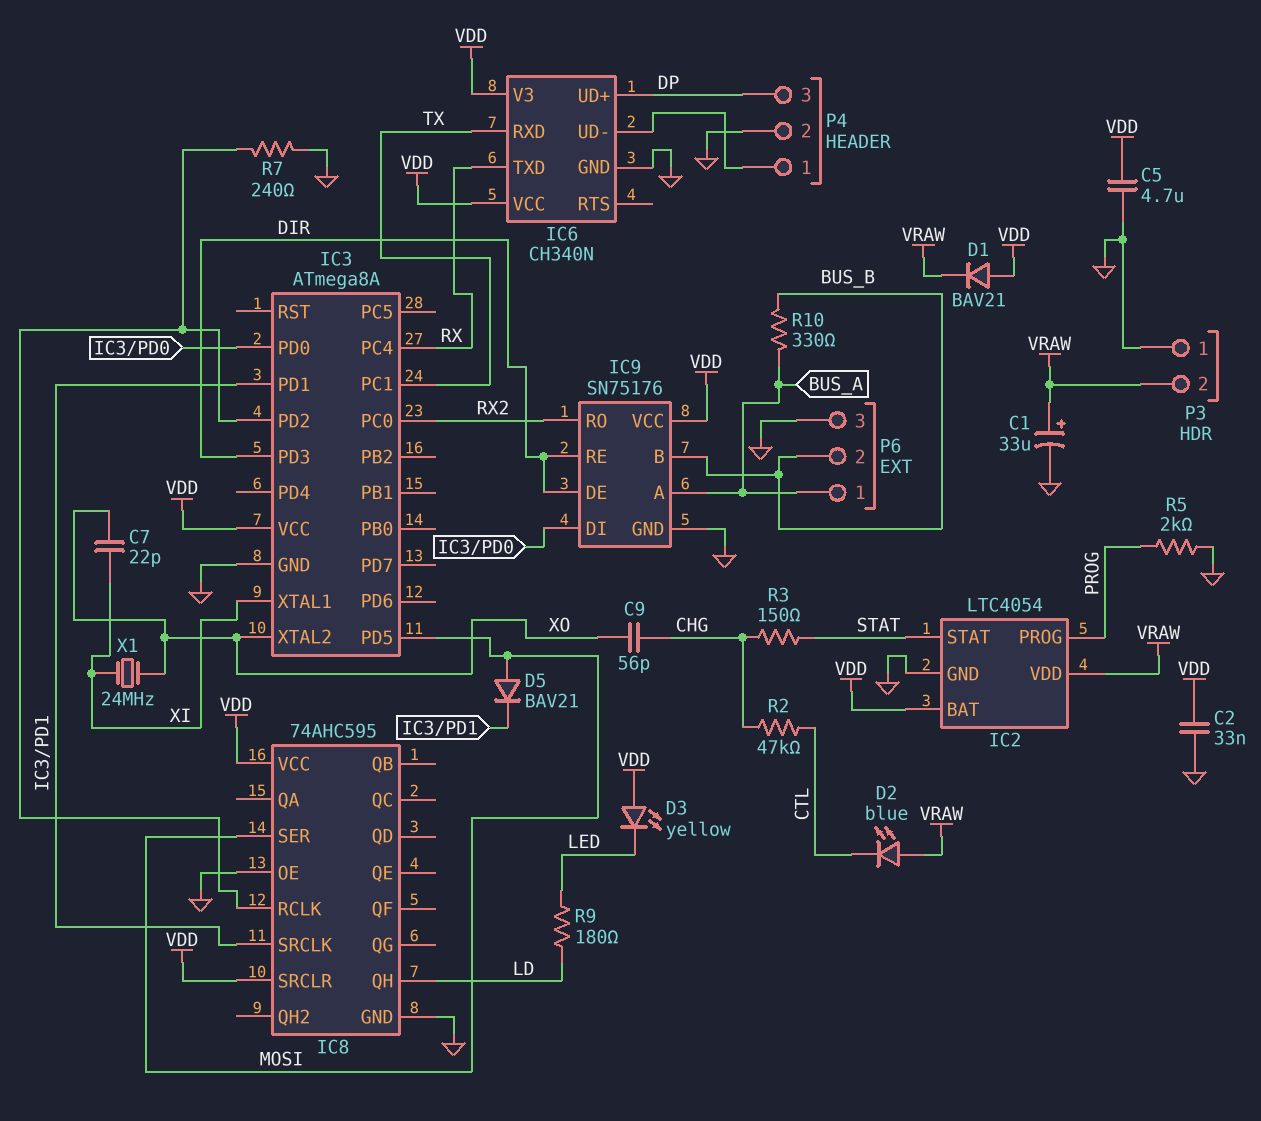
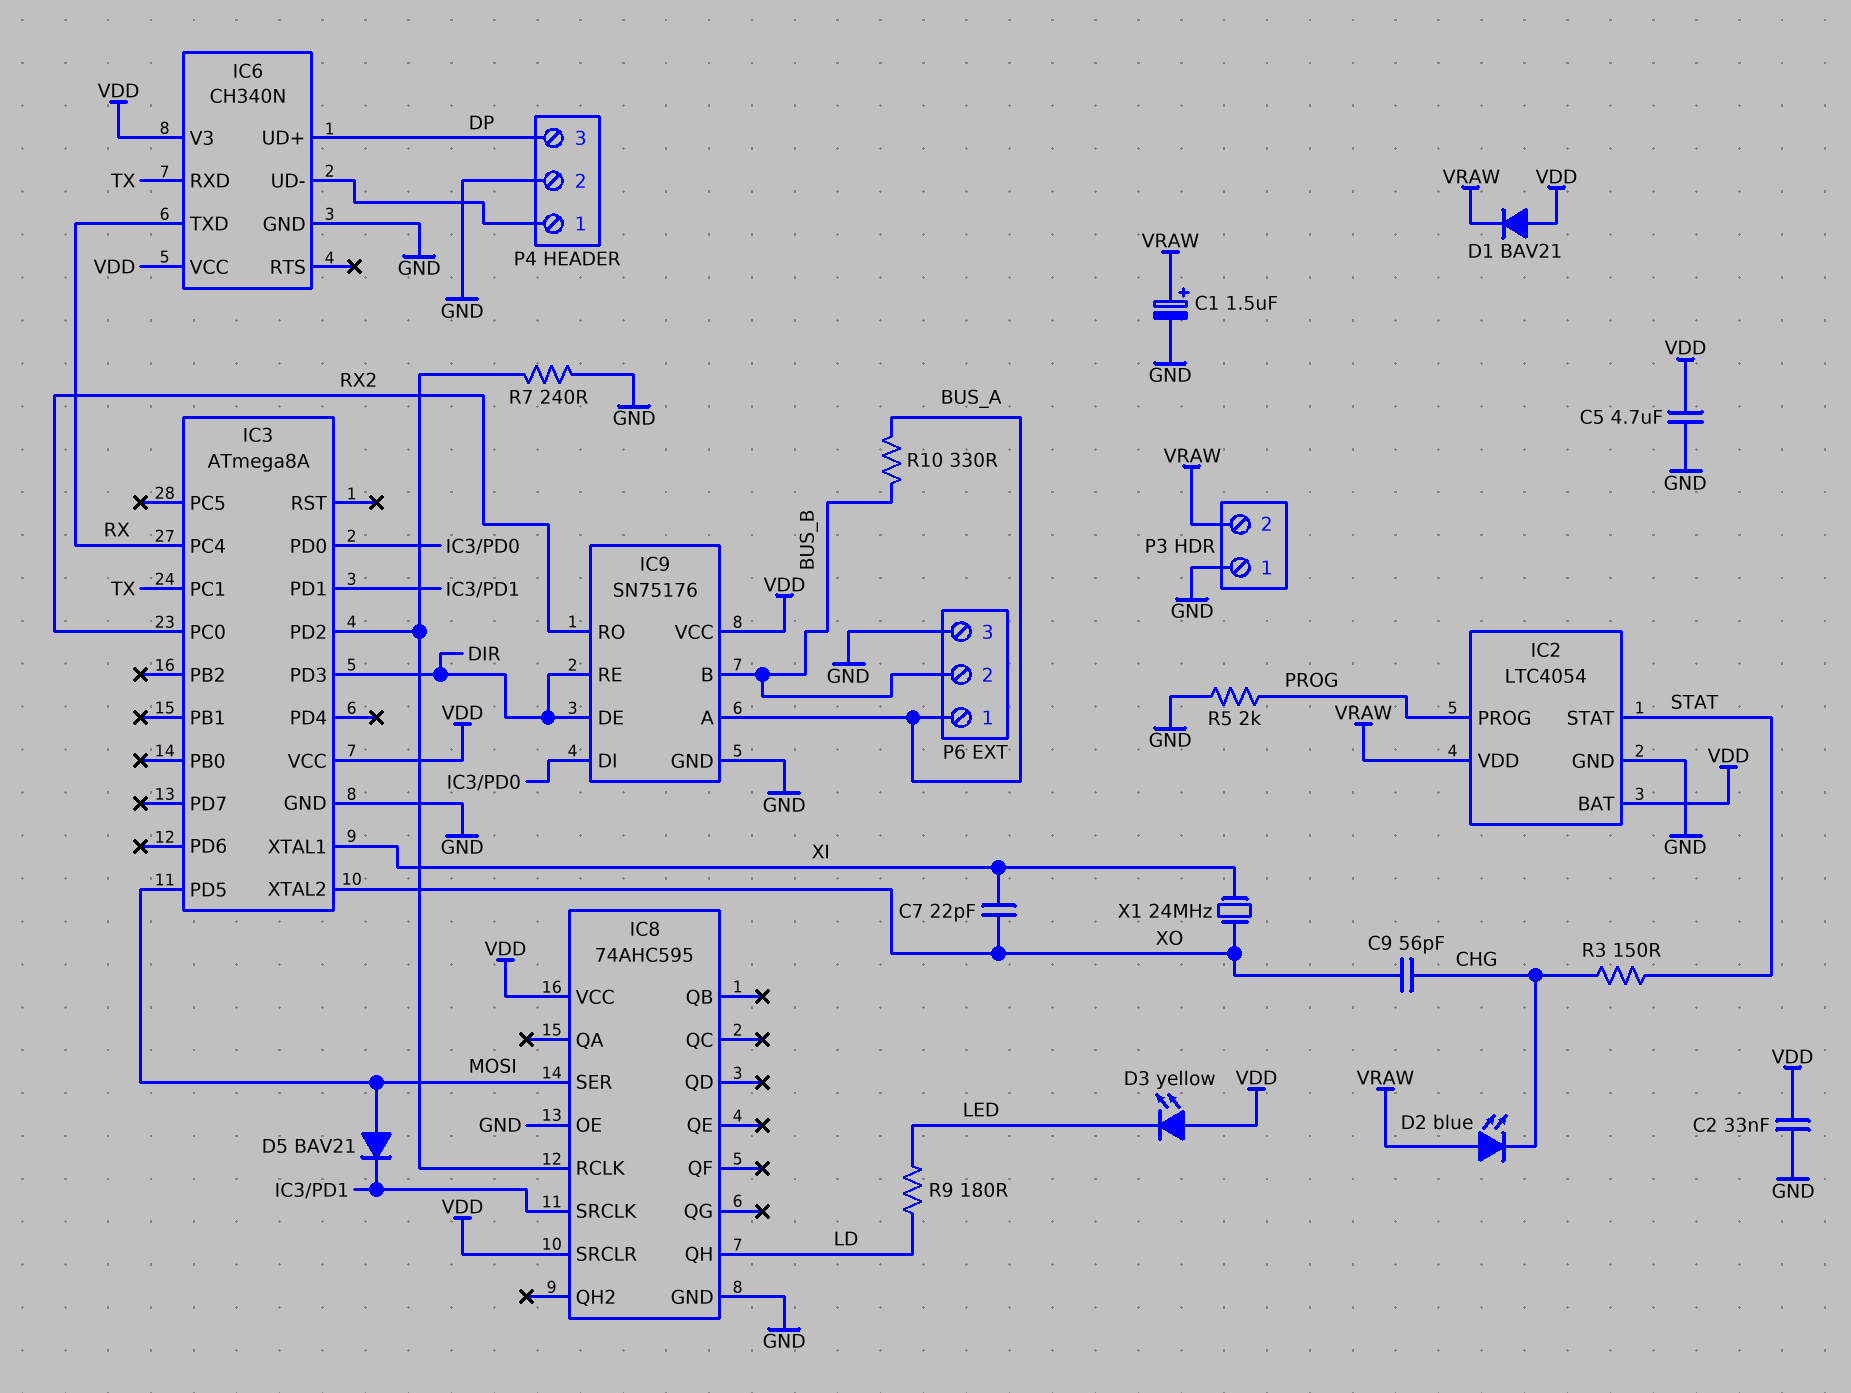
C1: 33uF (plus VRAW, minus GND) -> 1.5uF (plus VRAW, minus GND)
D2: LED blue (A VRAW, K CTL) -> LED blue (A VRAW, K CHG)
R2: 47k (CHG, CTL) -> none

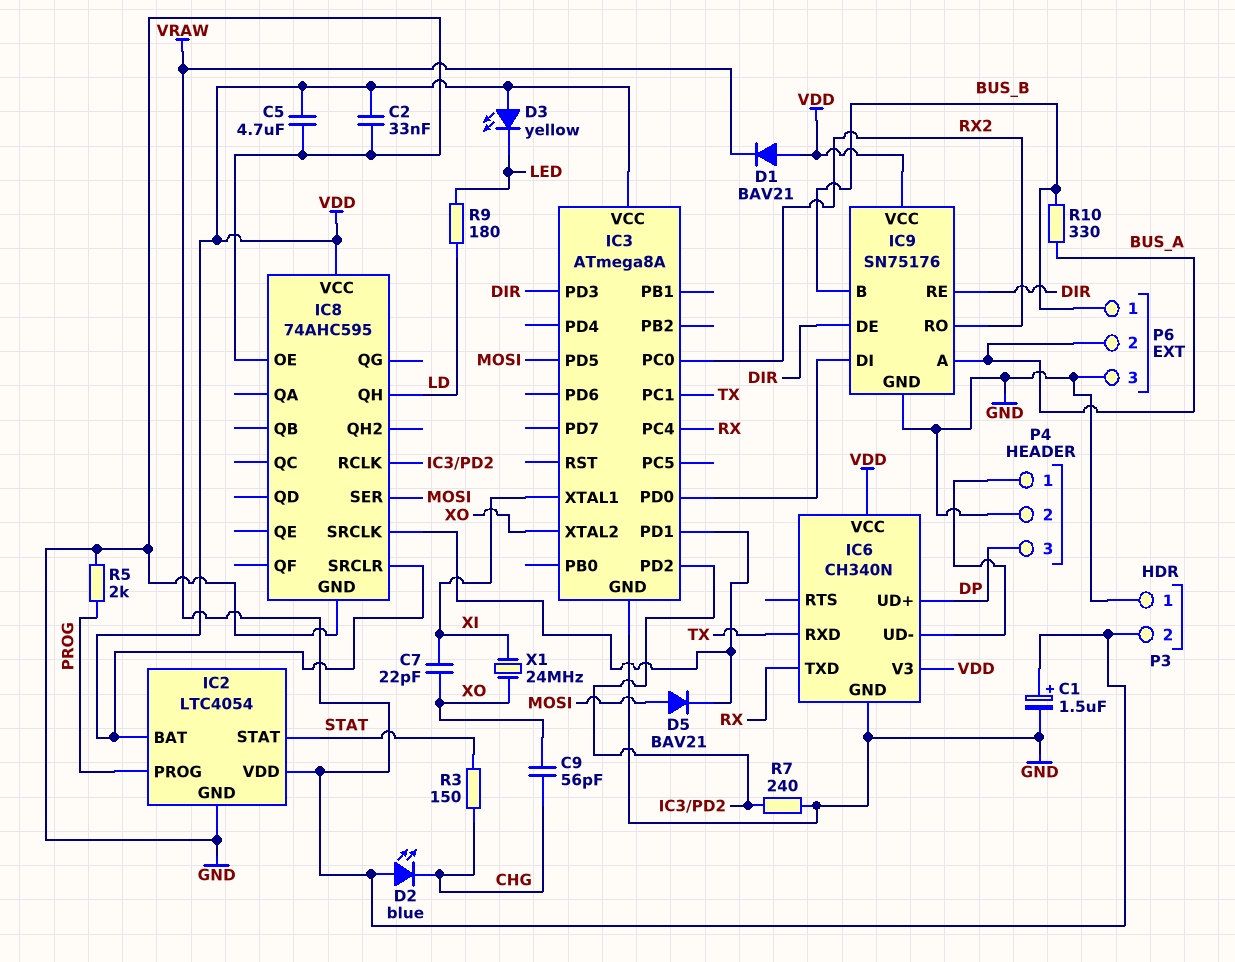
P6 pin 1: BUS_A -> BUS_B
P6 pin 2: BUS_B -> BUS_A

